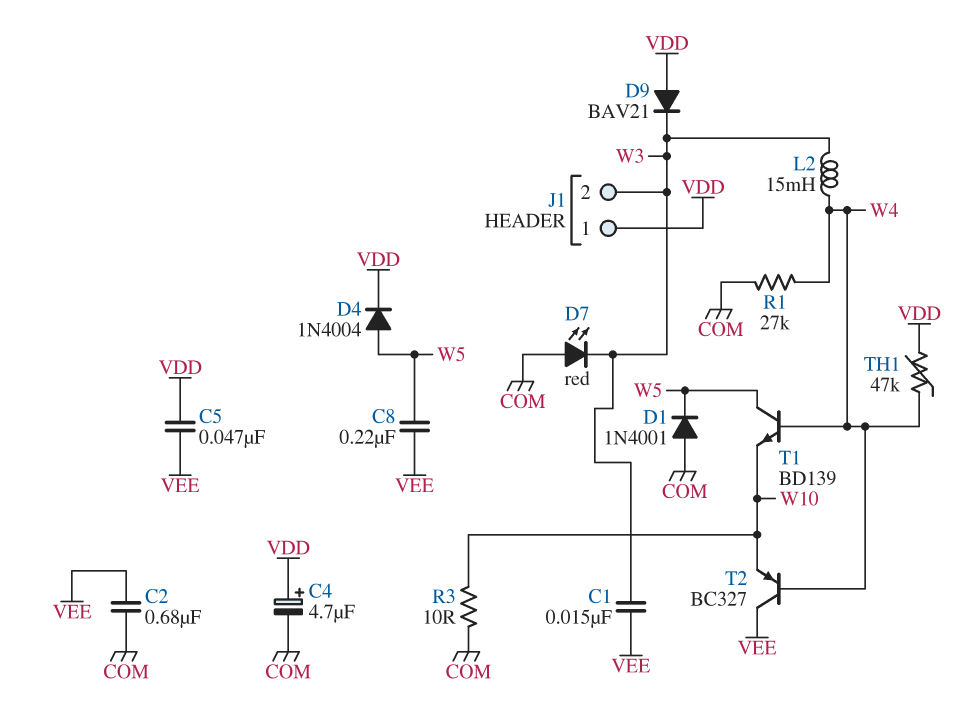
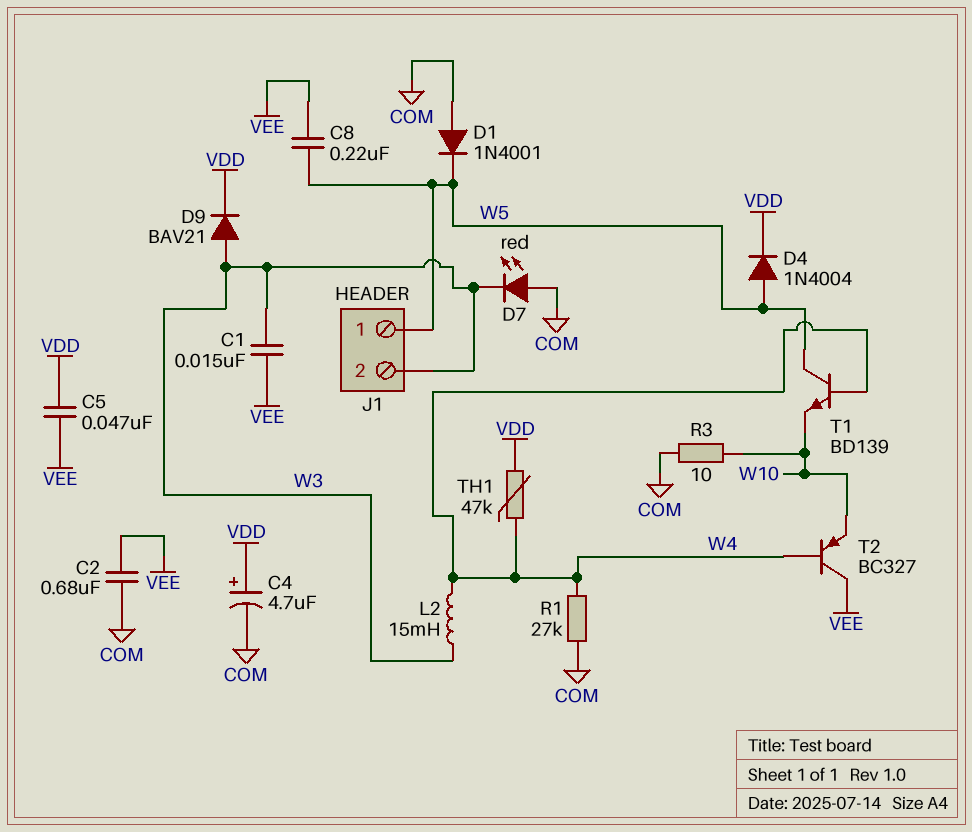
D9: diode BAV21 (A VDD, K W3) -> diode BAV21 (A W3, K VDD)
J1 pin 1: VDD -> W5

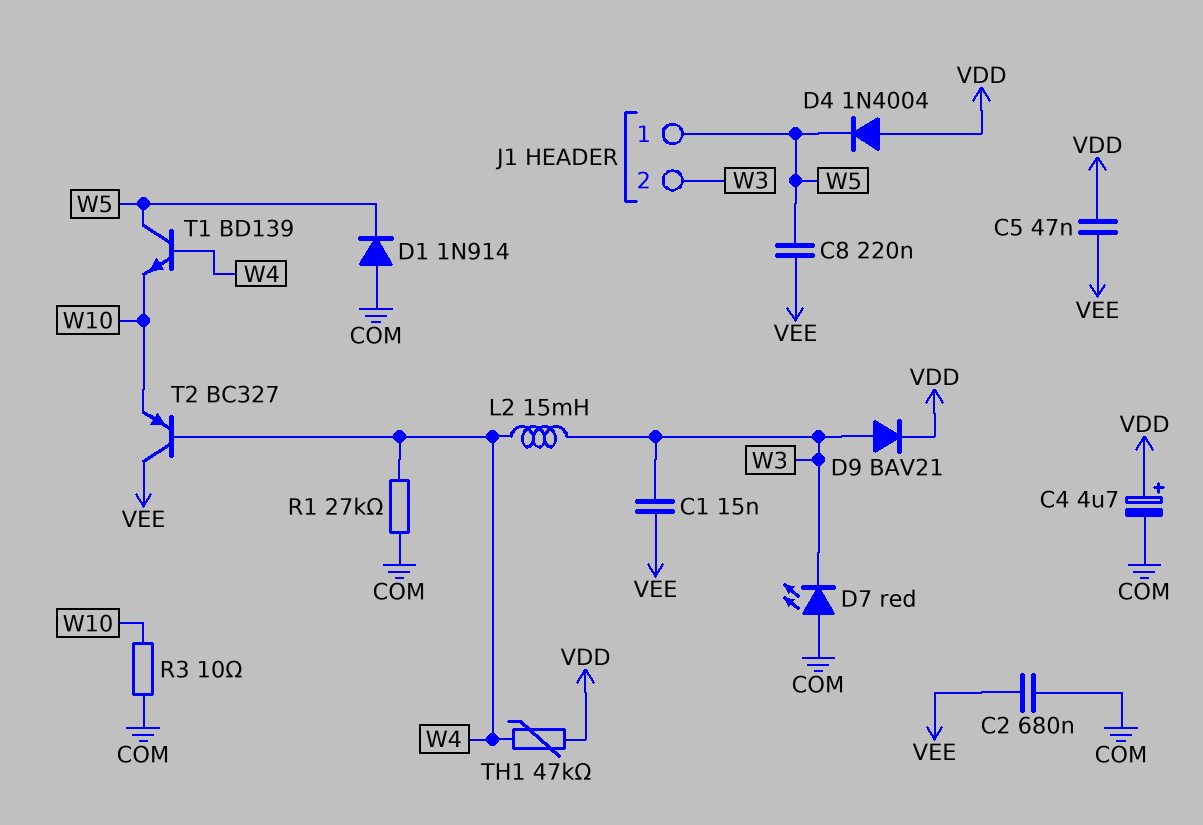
D1: diode 1N4001 (A COM, K W5) -> diode 1N914 (A COM, K W5)
D4: diode 1N4004 (A W5, K VDD) -> diode 1N4004 (A VDD, K W5)

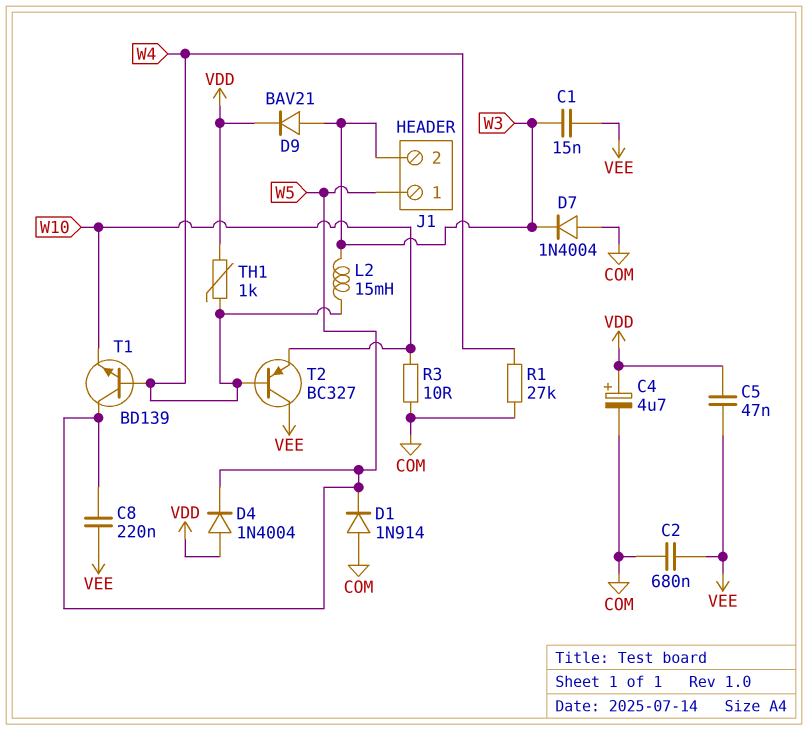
D7: LED red (A COM, K W3) -> diode 1N4004 (A COM, K W3)
TH1: 47k (VDD, W4) -> 1k (VDD, W4)

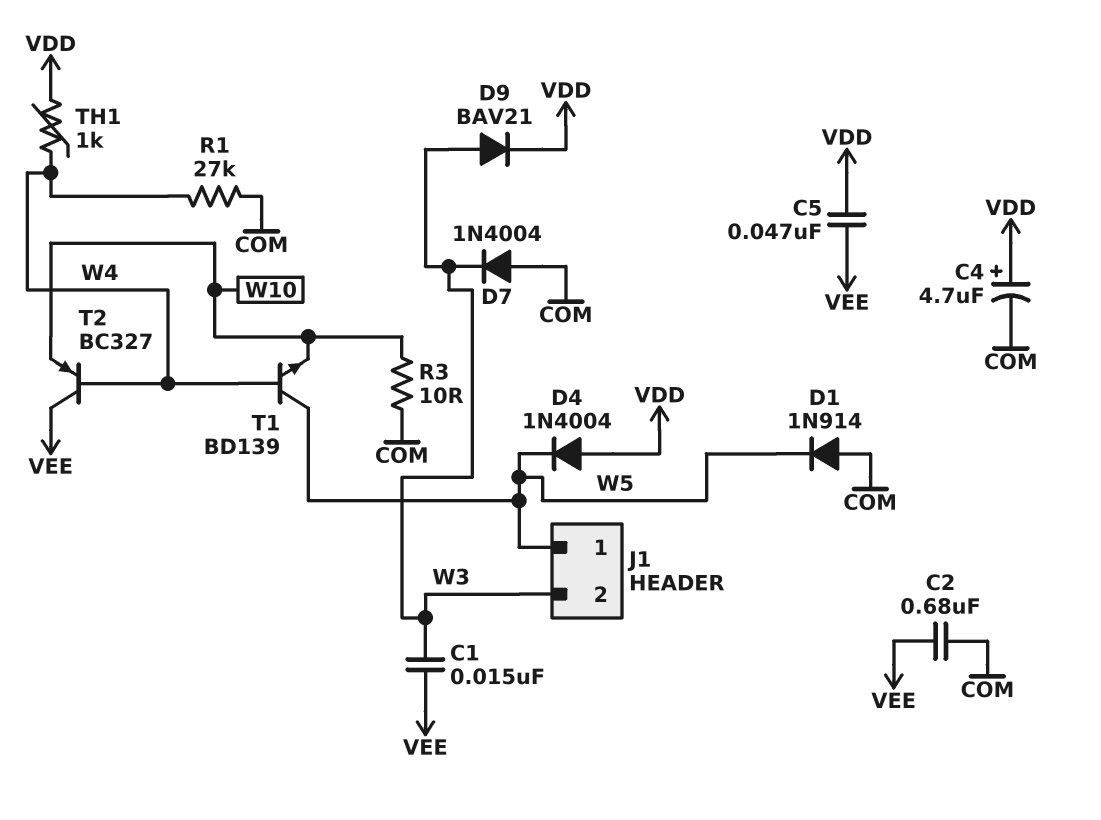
C8: 220nF (VEE, W5) -> none
L2: 15mH (W3, W4) -> none

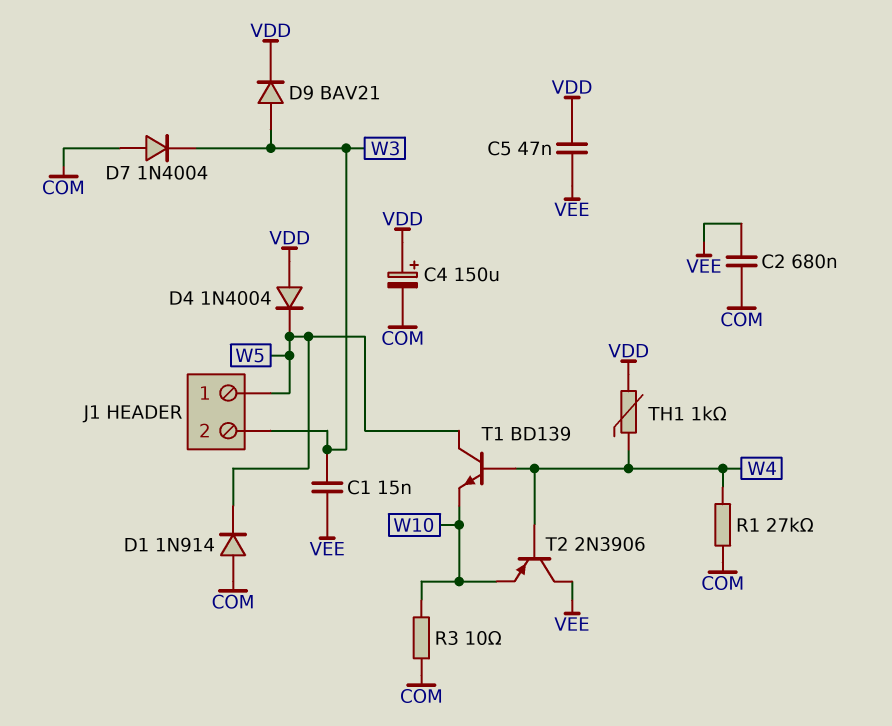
C4: 4.7uF (plus VDD, minus COM) -> 150uF (plus VDD, minus COM)
T2: PNP BC327 (B W4, C VEE, E W10) -> PNP 2N3906 (B W4, C VEE, E W10)

